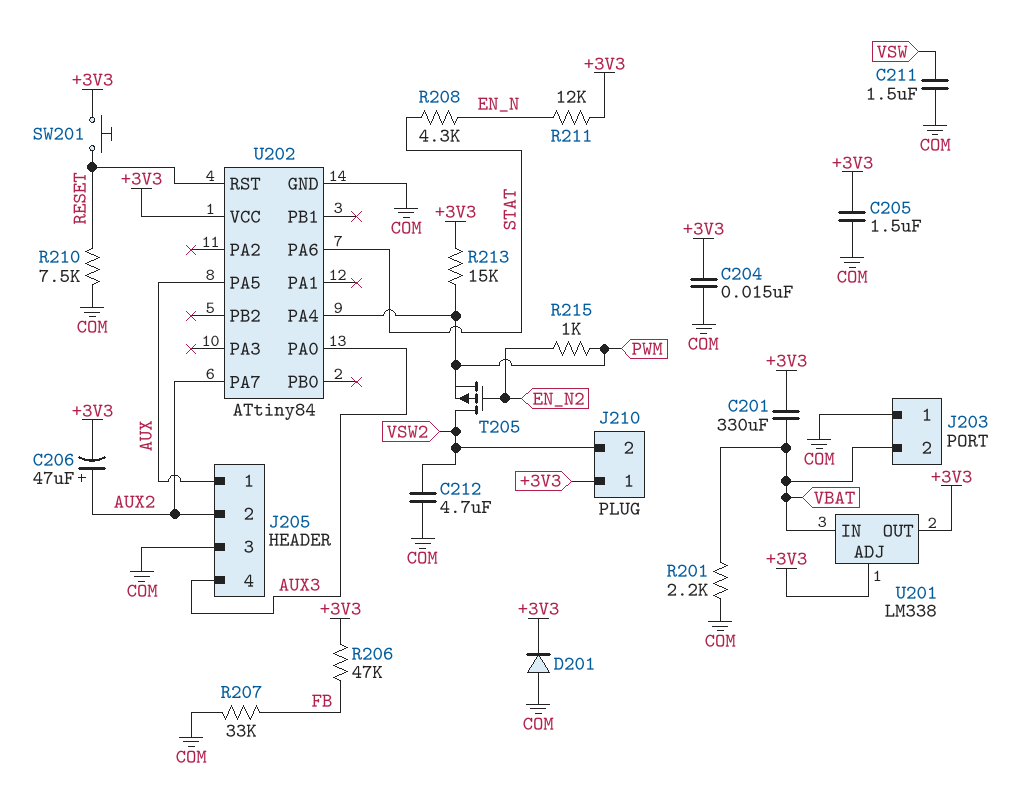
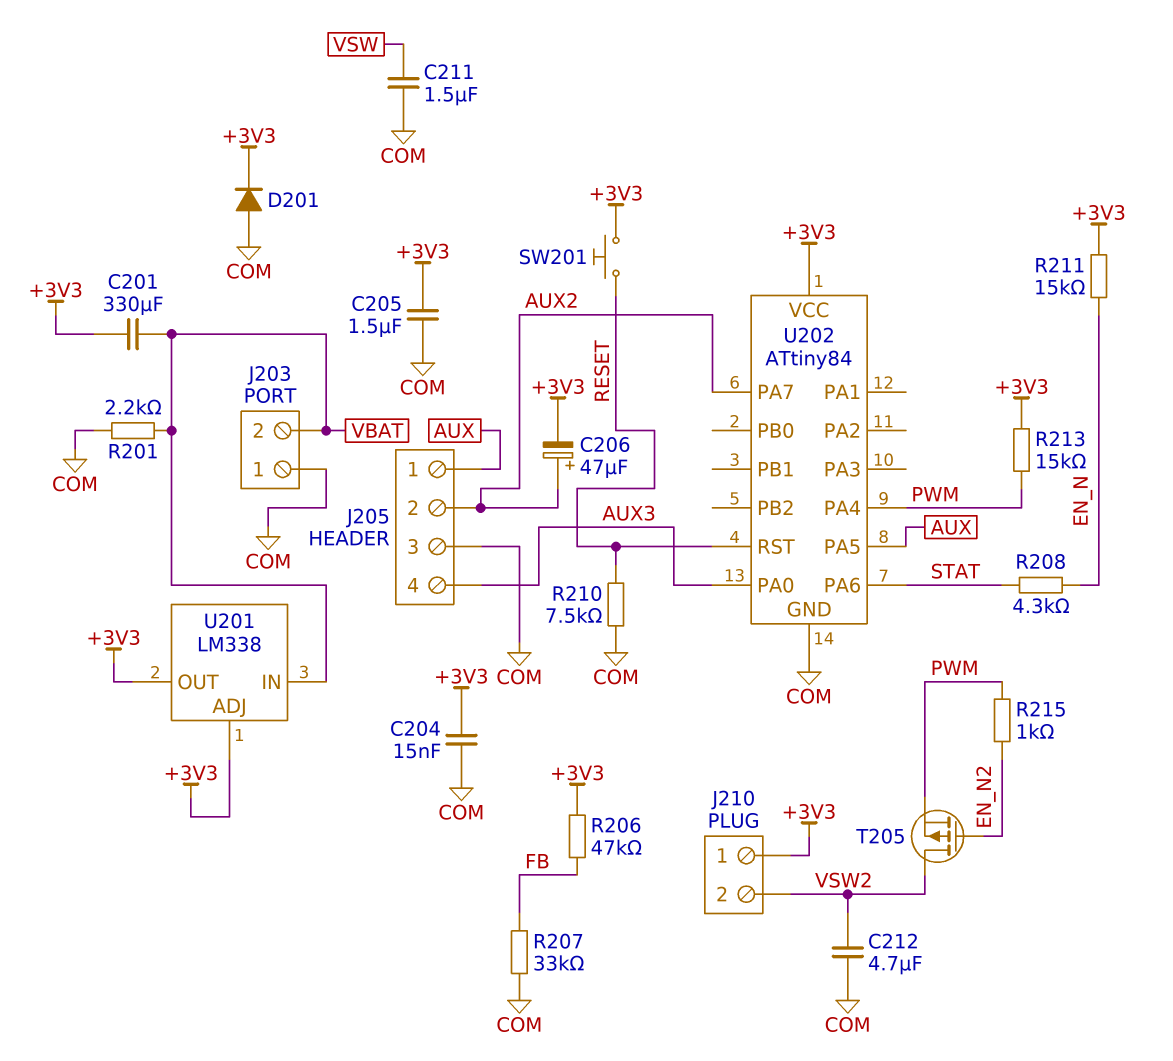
R211: 12k (+3V3, EN_N) -> 15k (+3V3, EN_N)

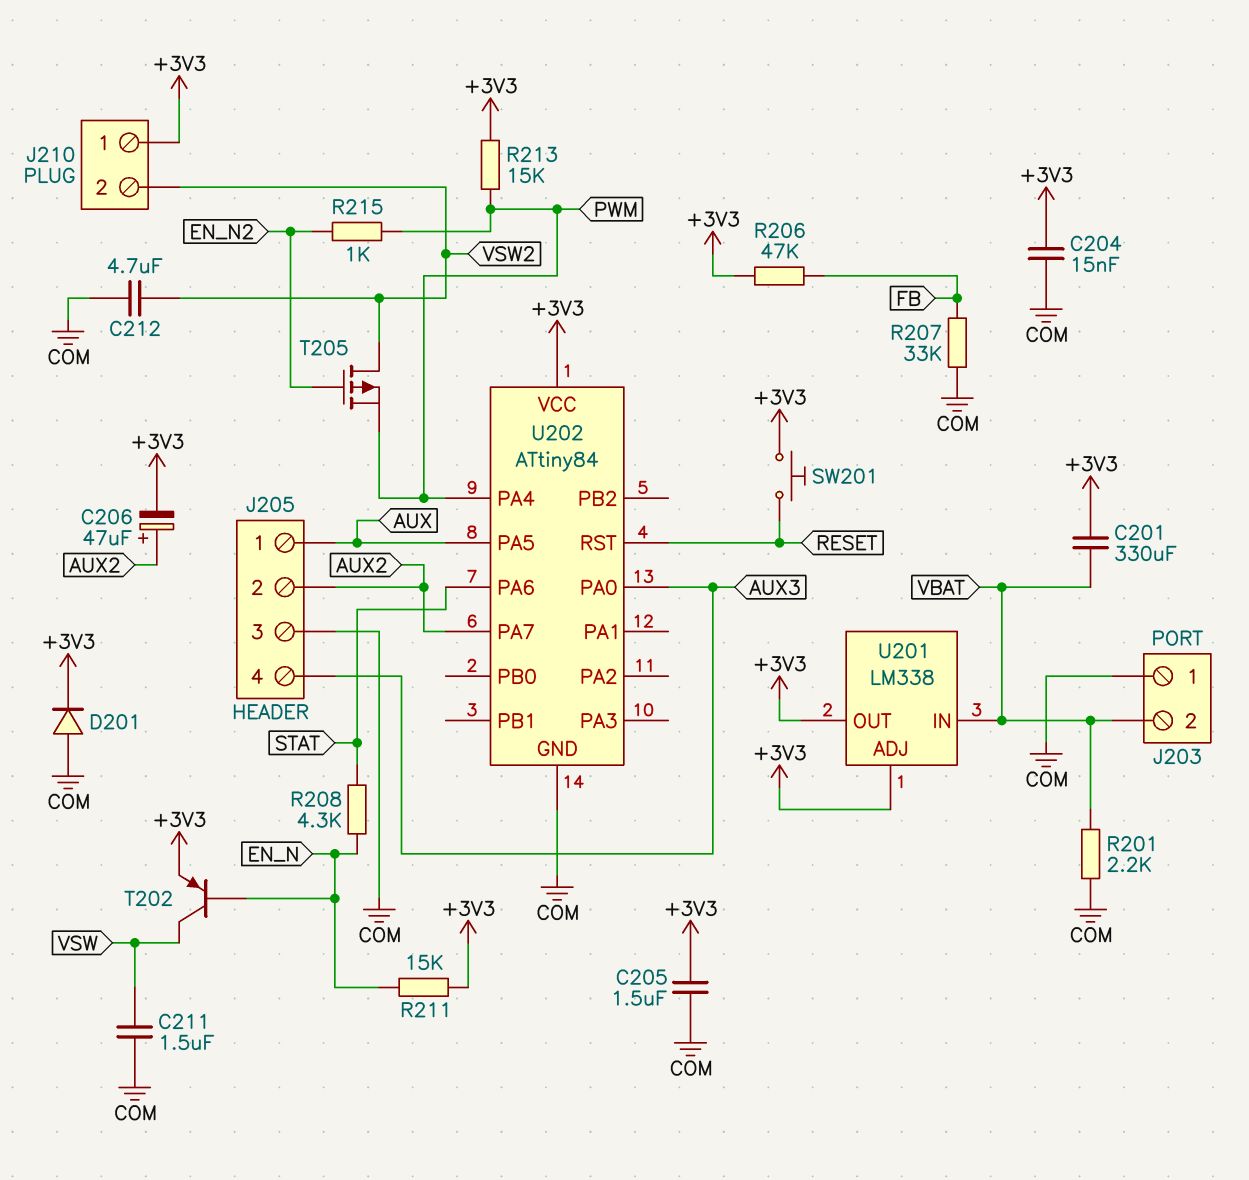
R210: 7.5k (COM, RESET) -> none
T202: none -> PNP (B EN_N, C VSW, E +3V3)

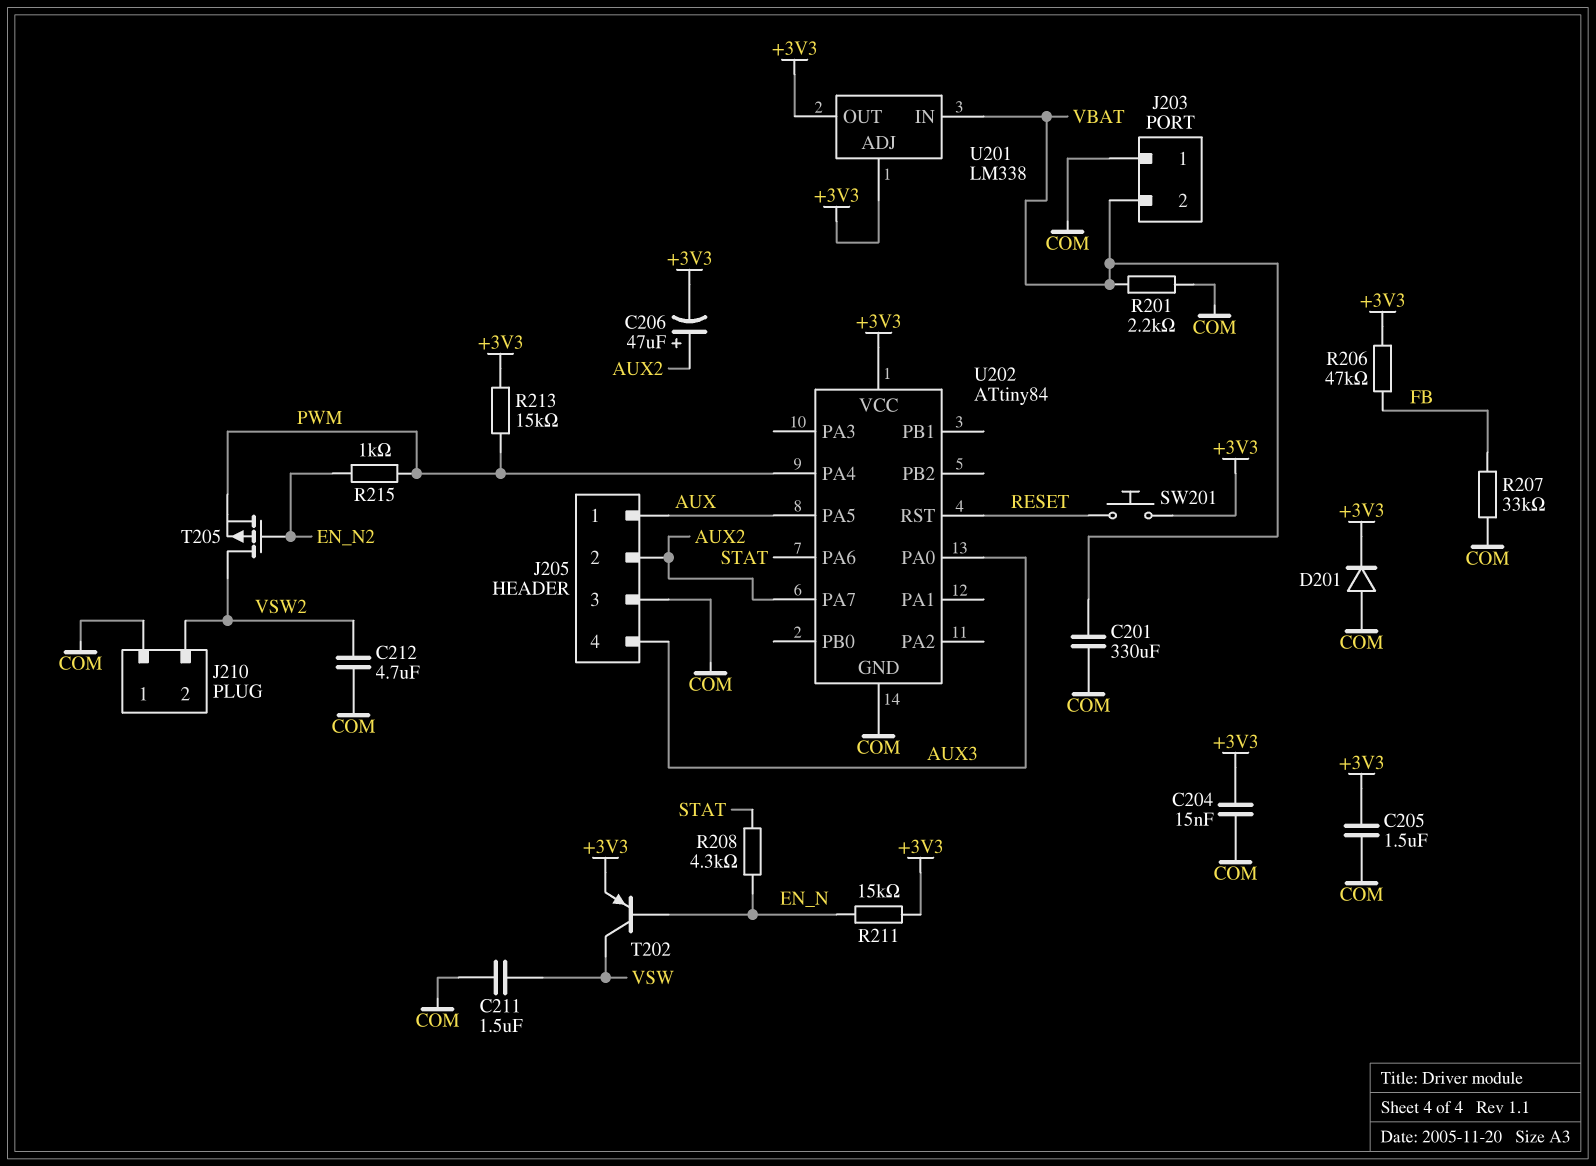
C201: 330uF (+3V3, VBAT) -> 330uF (COM, VBAT)
J210 pin 1: +3V3 -> COM

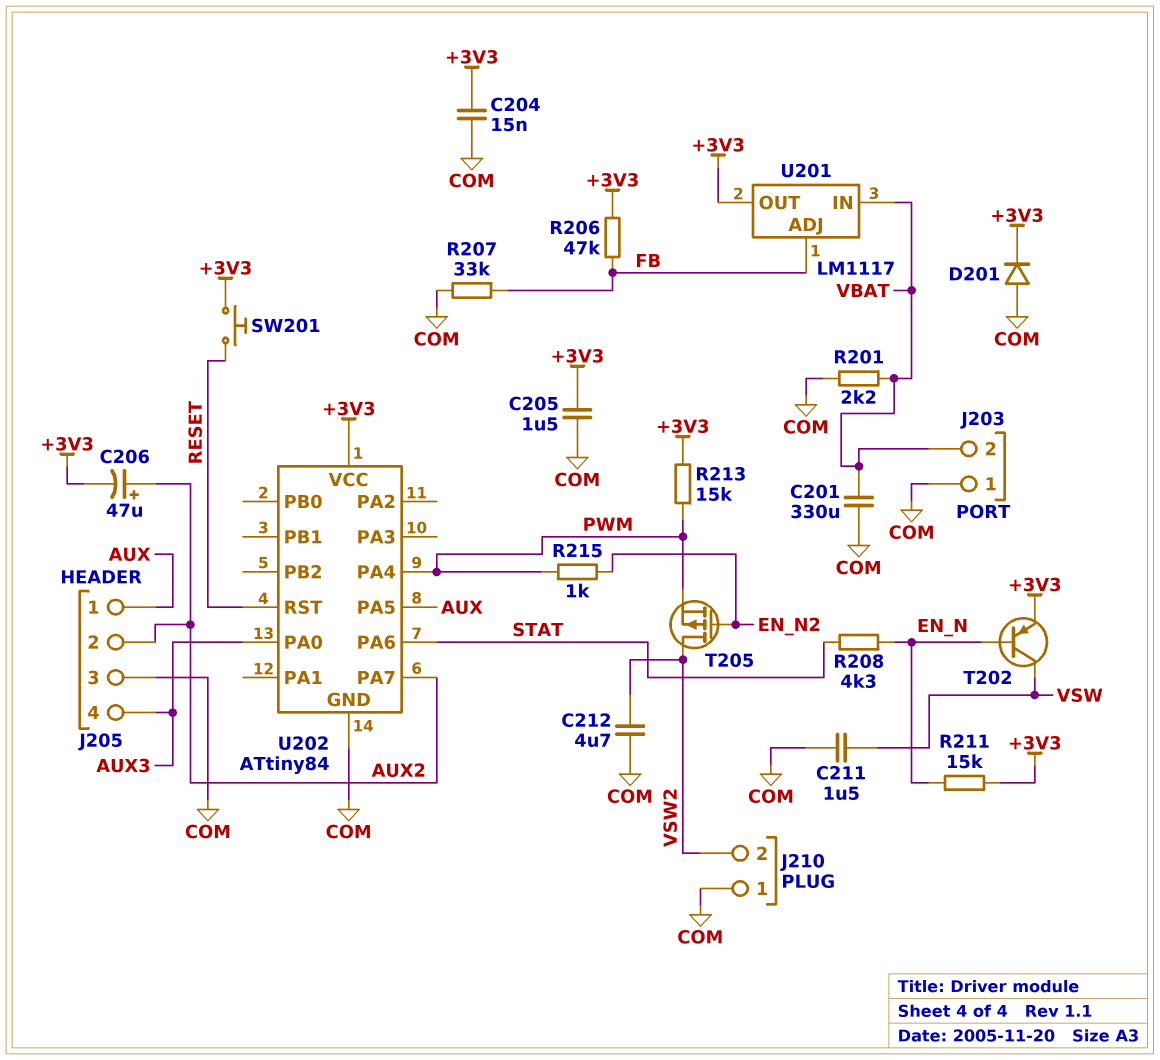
U201: LM338 -> LM1117
U201 pin ADJ: +3V3 -> FB

